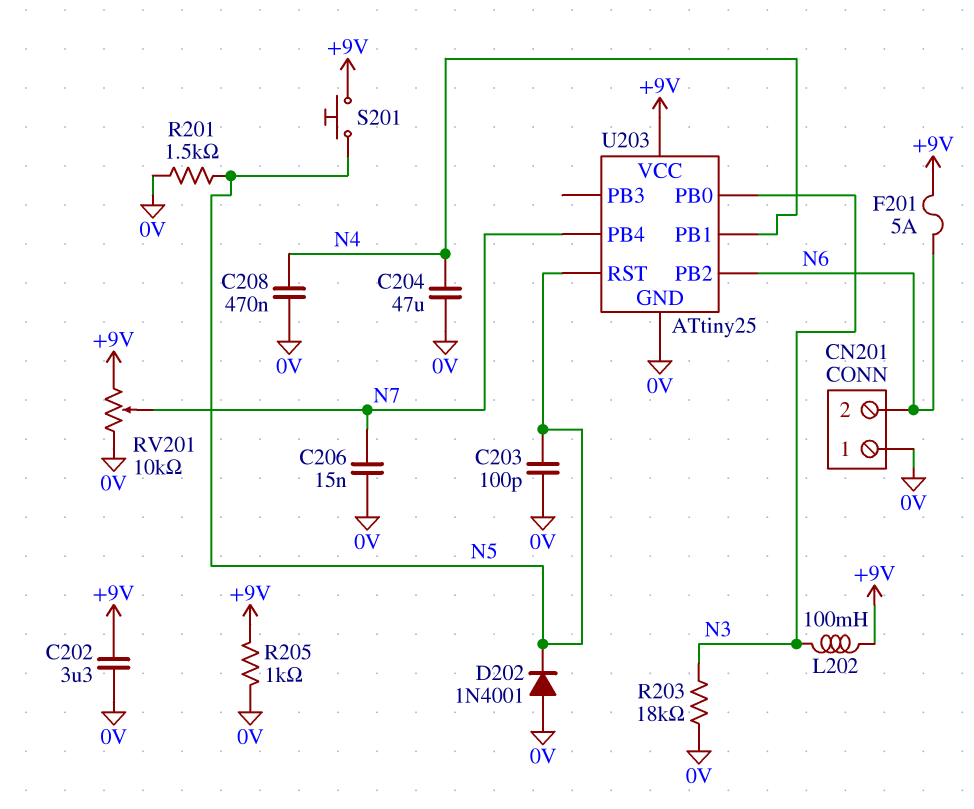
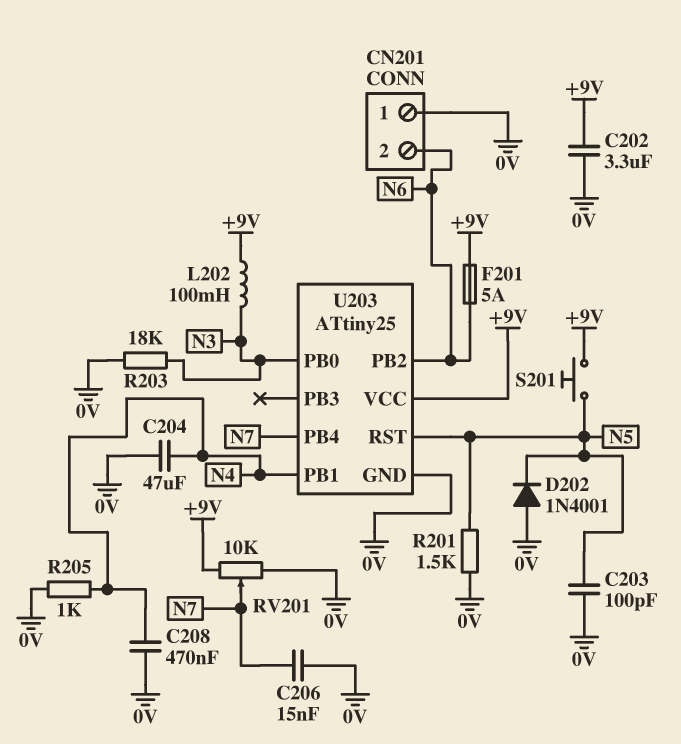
R205: 1k (+9V, 0V) -> 1k (0V, N4)

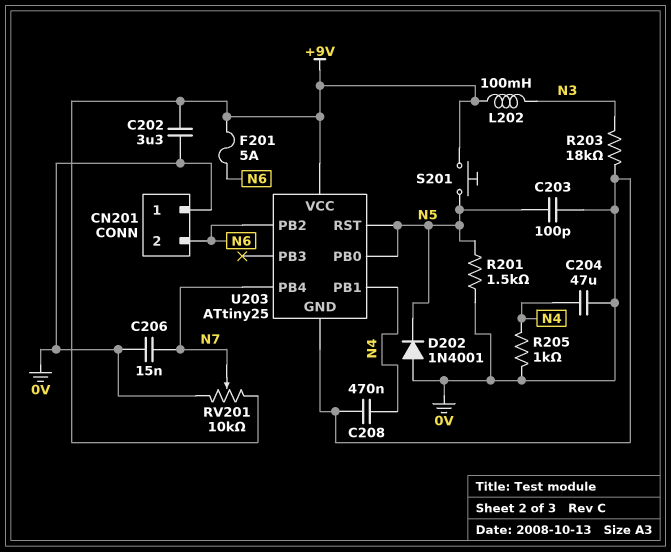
U203 pin PB0: N3 -> N5

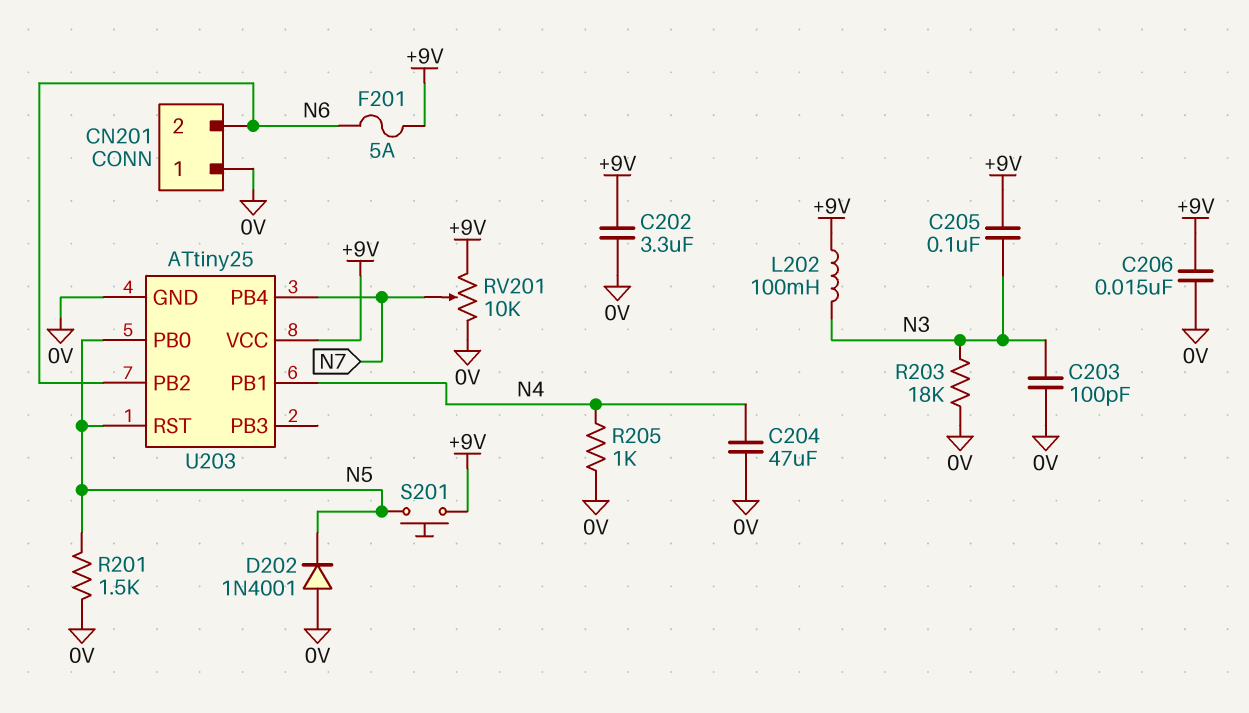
C203: 100pF (0V, N5) -> 100pF (0V, N3)
C205: none -> 100nF (+9V, N3)
C206: 15nF (0V, N7) -> 15nF (+9V, 0V)
C208: 470nF (0V, N4) -> none

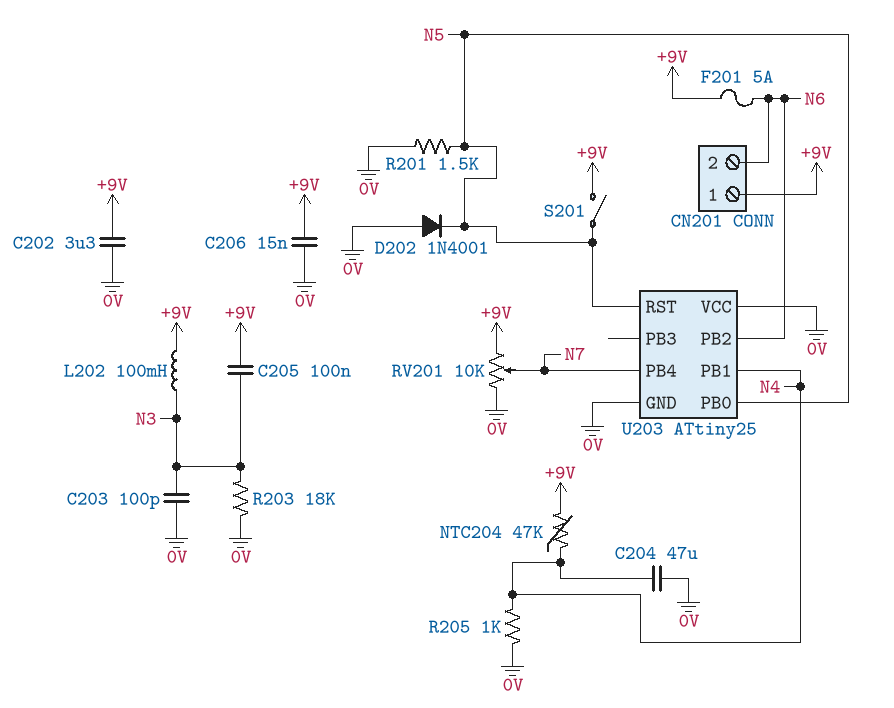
CN201 pin 1: 0V -> +9V
NTC204: none -> 47k (+9V, N4)
S201: button (+9V, N5) -> switch (+9V, N5)
U203 pin VCC: +9V -> 0V

